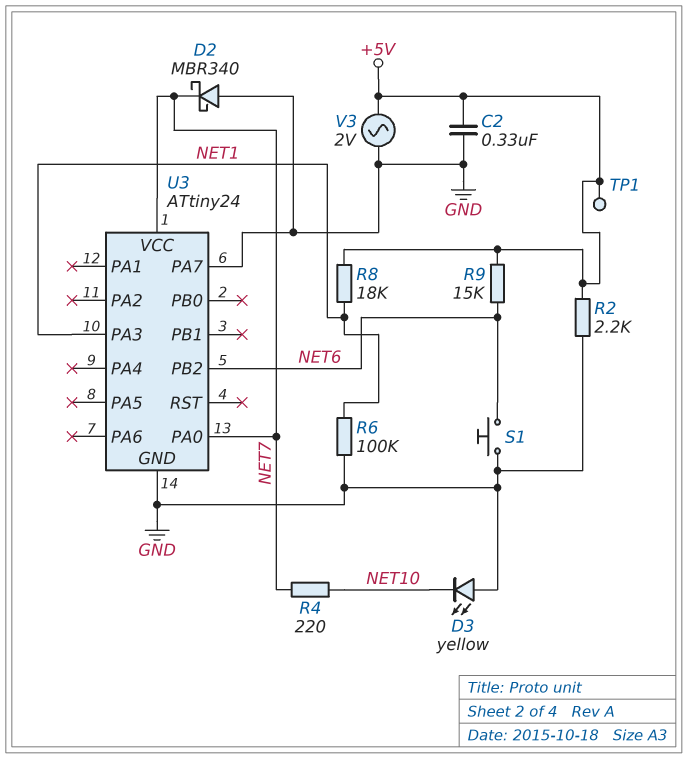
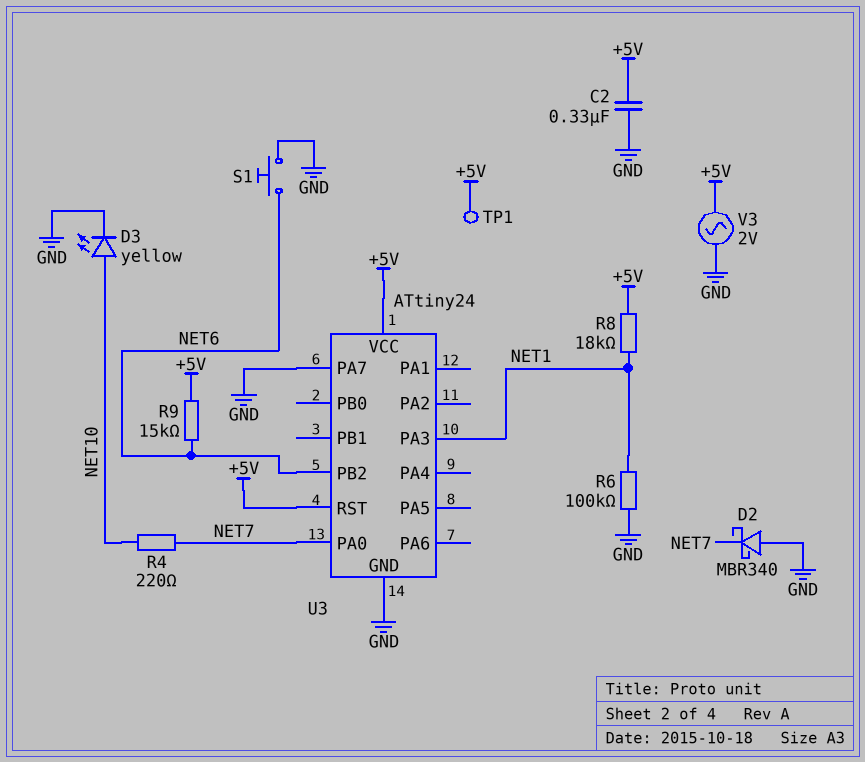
D3: LED yellow (A GND, K NET10) -> LED yellow (A NET10, K GND)
R2: 2.2k (+5V, GND) -> none
U3 pin RST: none -> +5V
U3 pin VCC: NET7 -> +5V

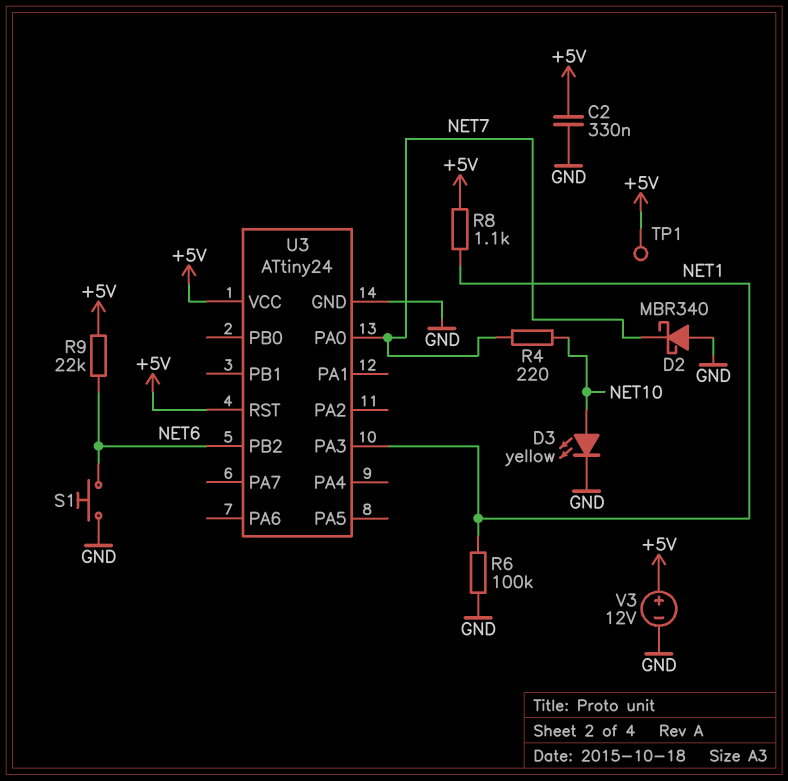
R8: 18k (+5V, NET1) -> 1.1k (+5V, NET1)
R9: 15k (+5V, NET6) -> 22k (+5V, NET6)
U3 pin PA7: GND -> none
V3: AC 2V (+5V, GND) -> 12V (plus +5V, minus GND)

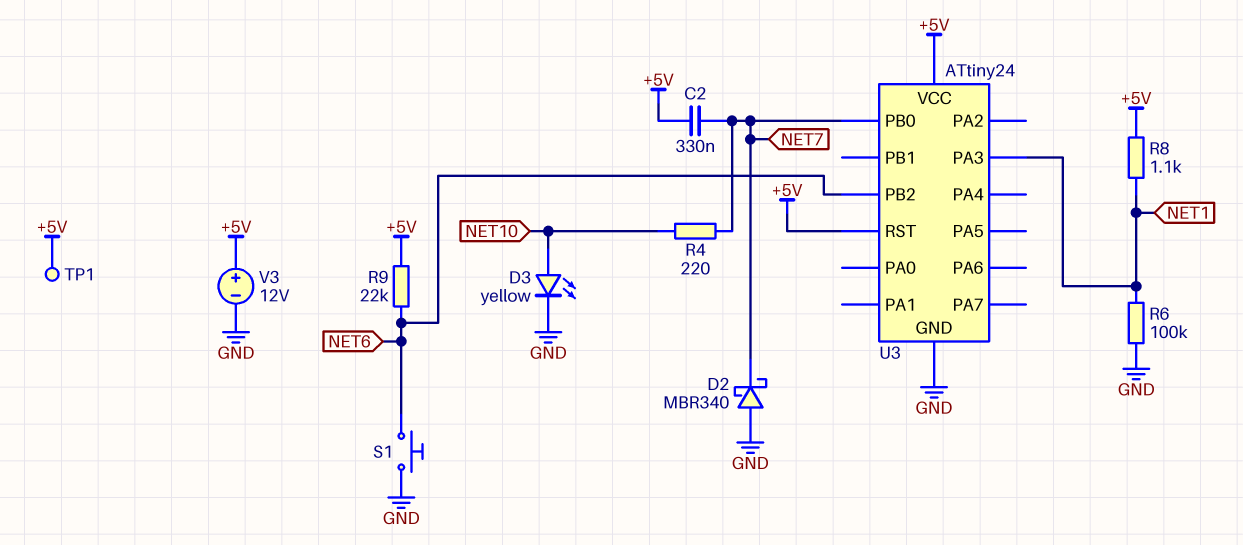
C2: 330nF (+5V, GND) -> 330nF (+5V, NET7)
U3 pin PA0: NET7 -> none
U3 pin PB0: none -> NET7

